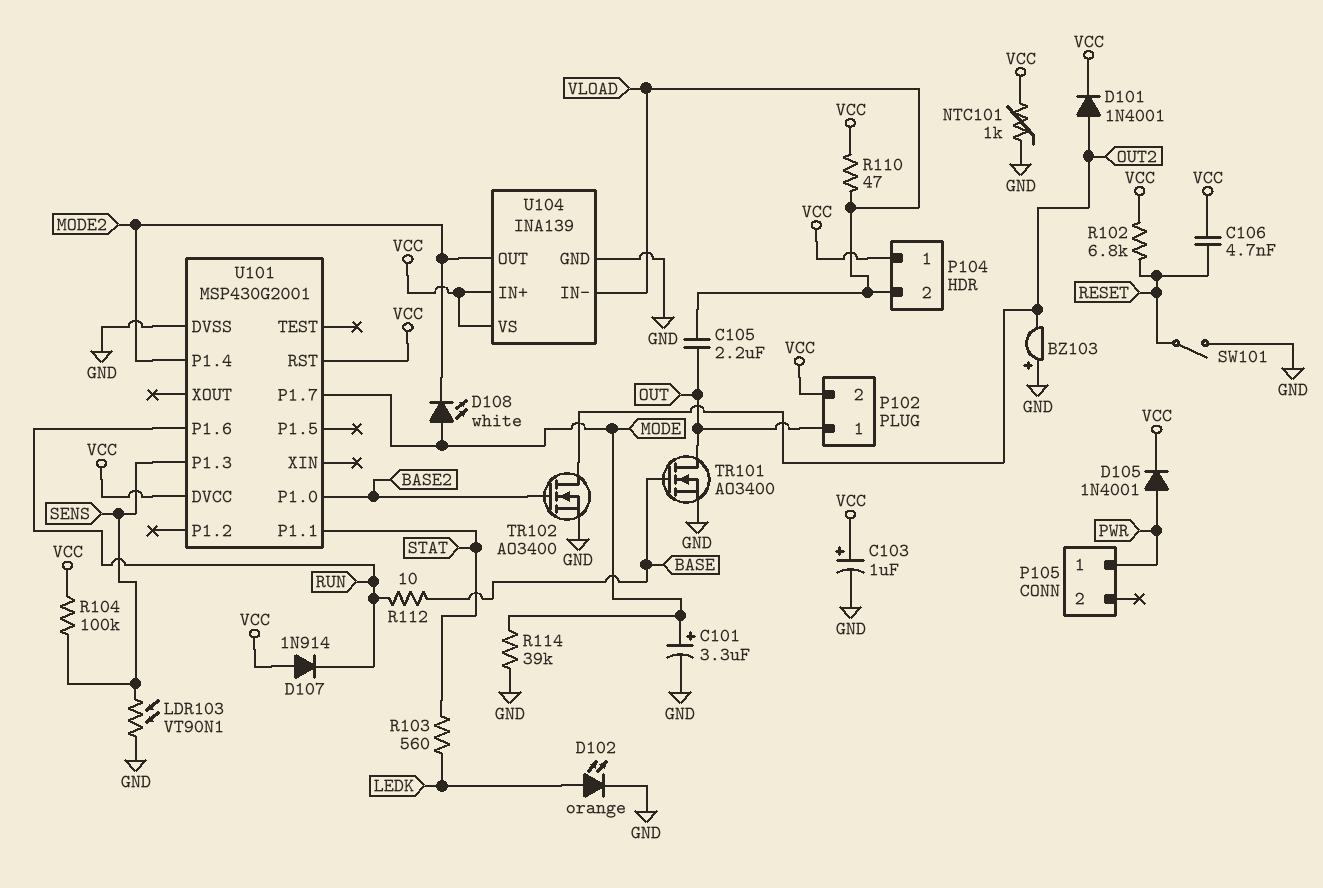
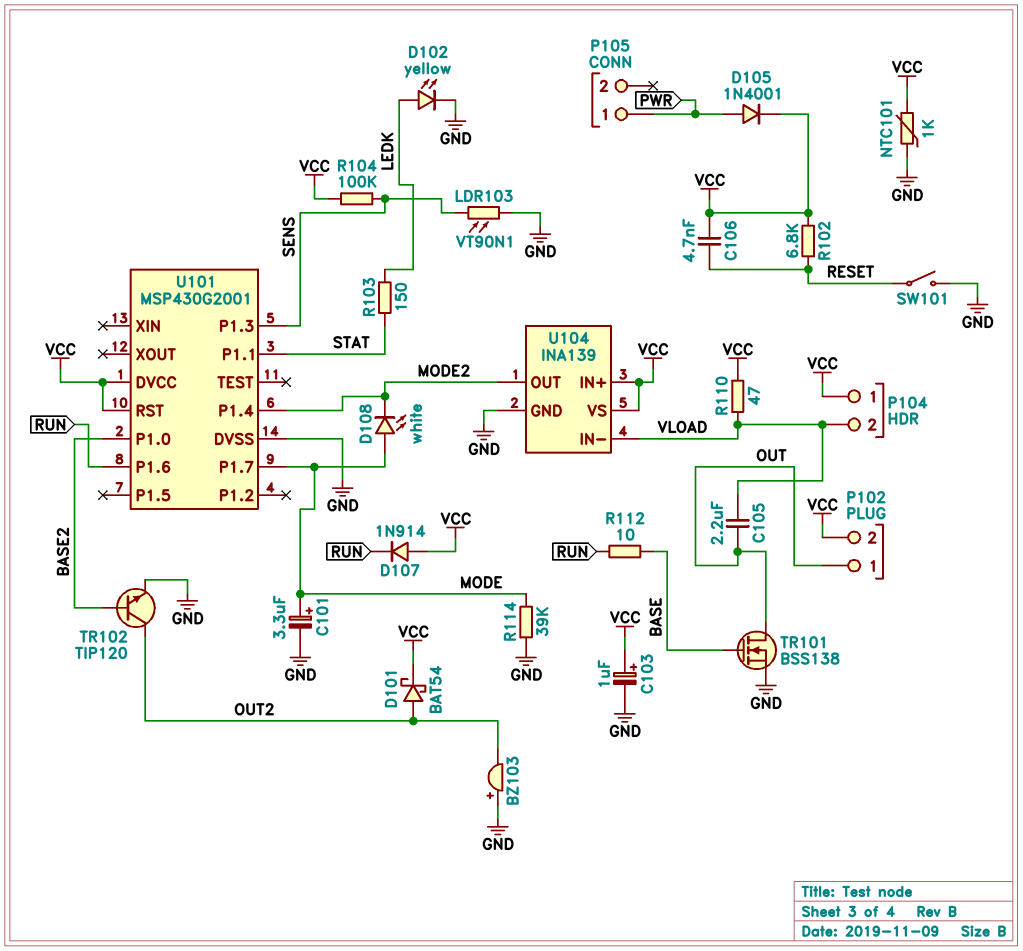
D101: diode 1N4001 (A OUT2, K VCC) -> schottky BAT54 (A OUT2, K VCC)
D102: LED orange (A LEDK, K GND) -> LED yellow (A LEDK, K GND)
R103: 560 (LEDK, STAT) -> 150 (LEDK, STAT)
TR101: NMOS AO3400 (G BASE, D OUT, S GND) -> NMOS BSS138 (G BASE, D OUT, S GND)
TR102: NMOS AO3400 (G BASE2, D OUT2, S GND) -> NPN TIP120 (B BASE2, C OUT2, E GND)

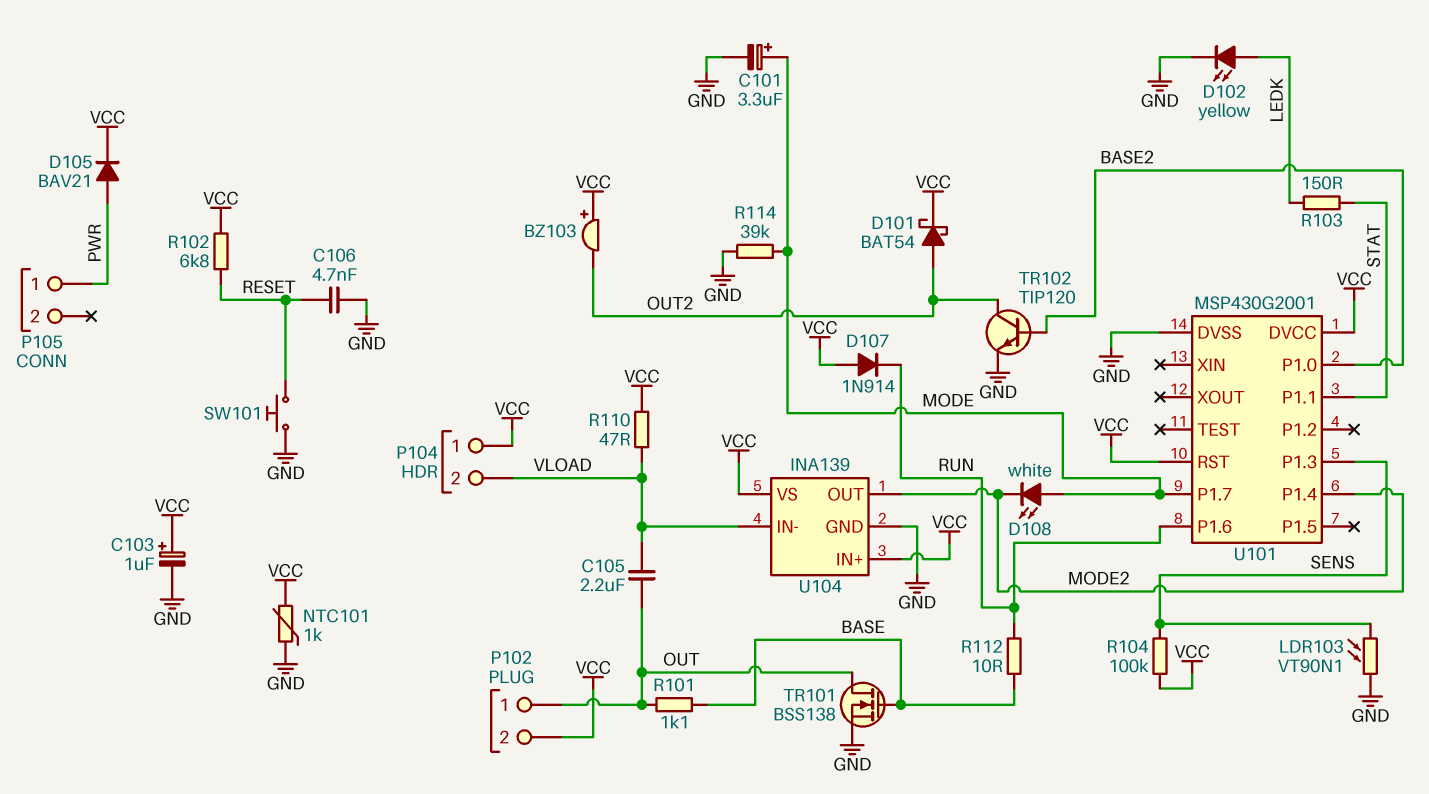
BZ103: buzzer (plus GND, minus OUT2) -> buzzer (plus VCC, minus OUT2)
C106: 4.7nF (RESET, VCC) -> 4.7nF (GND, RESET)
D105: diode 1N4001 (A PWR, K VCC) -> diode BAV21 (A PWR, K VCC)
R101: none -> 1.1k (BASE, OUT)
SW101: switch (GND, RESET) -> button (GND, RESET)

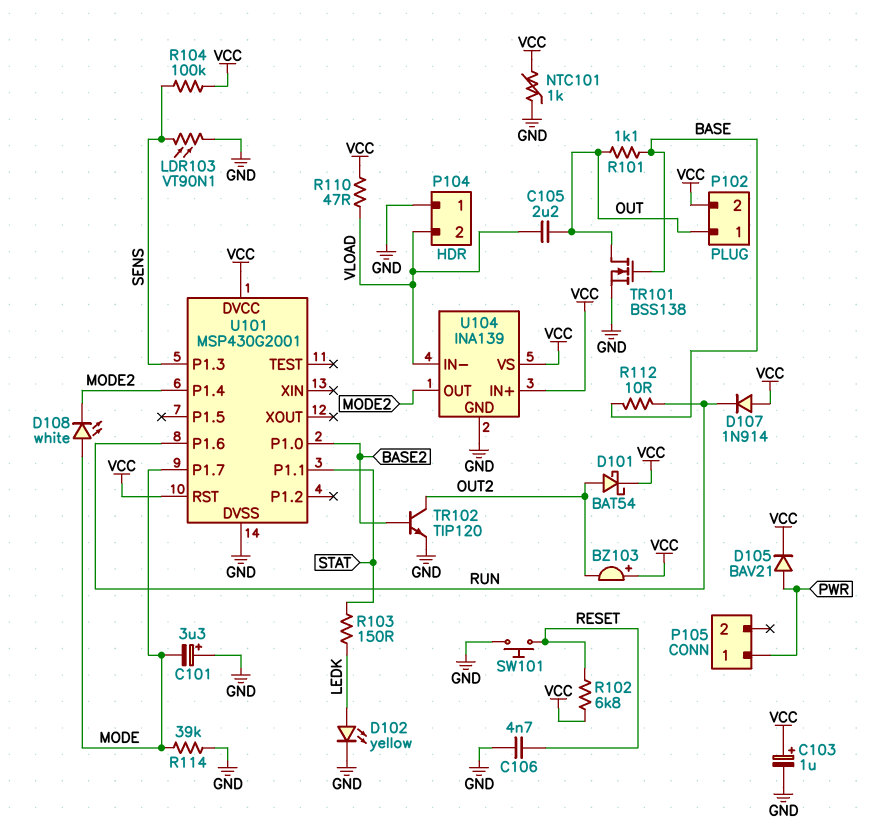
C101: 3.3uF (plus MODE, minus GND) -> 3.3uF (plus GND, minus MODE)
P104 pin 1: VCC -> GND

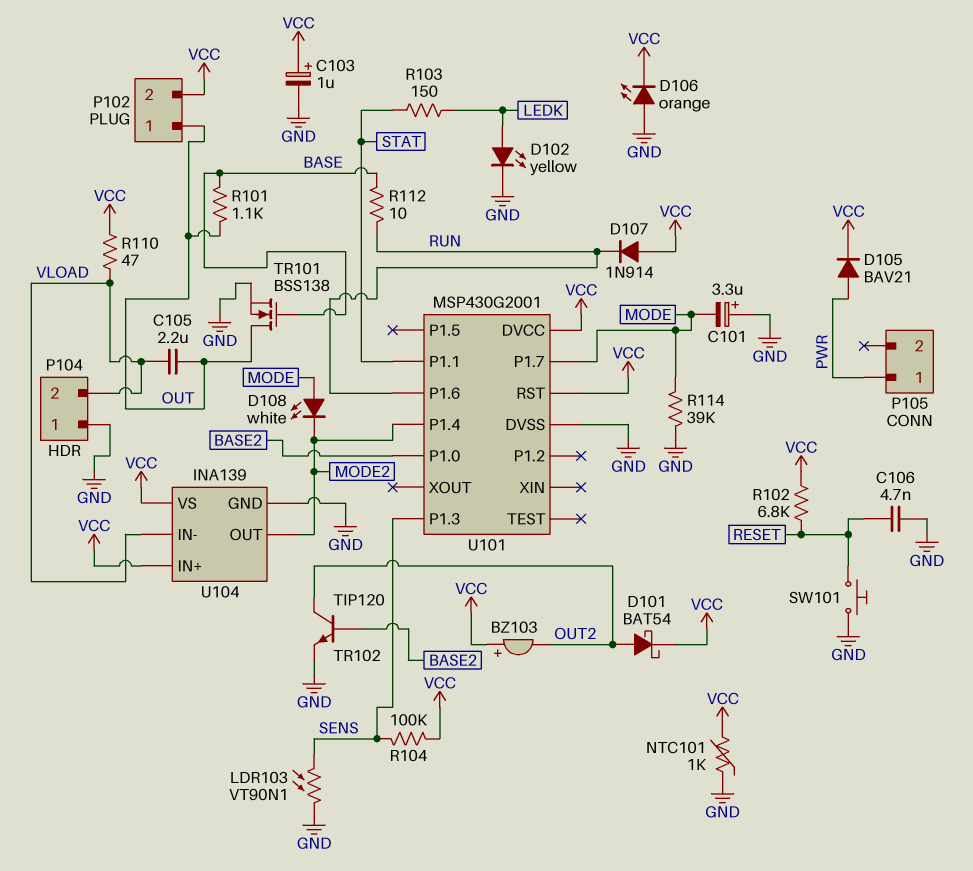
D106: none -> LED orange (A GND, K VCC)

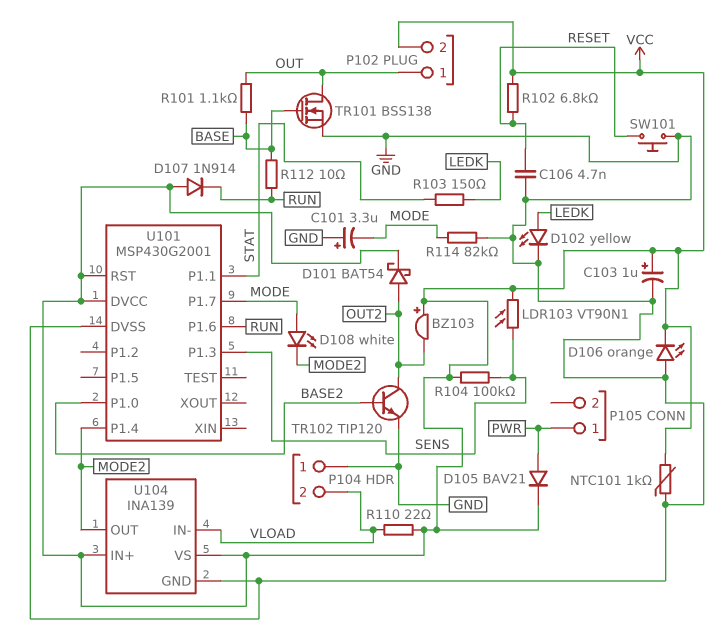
C105: 2.2uF (OUT, VLOAD) -> none
LDR103: VT90N1 (GND, SENS) -> VT90N1 (SENS, VCC)
R110: 47 (VCC, VLOAD) -> 22 (VCC, VLOAD)
R114: 39k (GND, MODE) -> 82k (GND, MODE)

